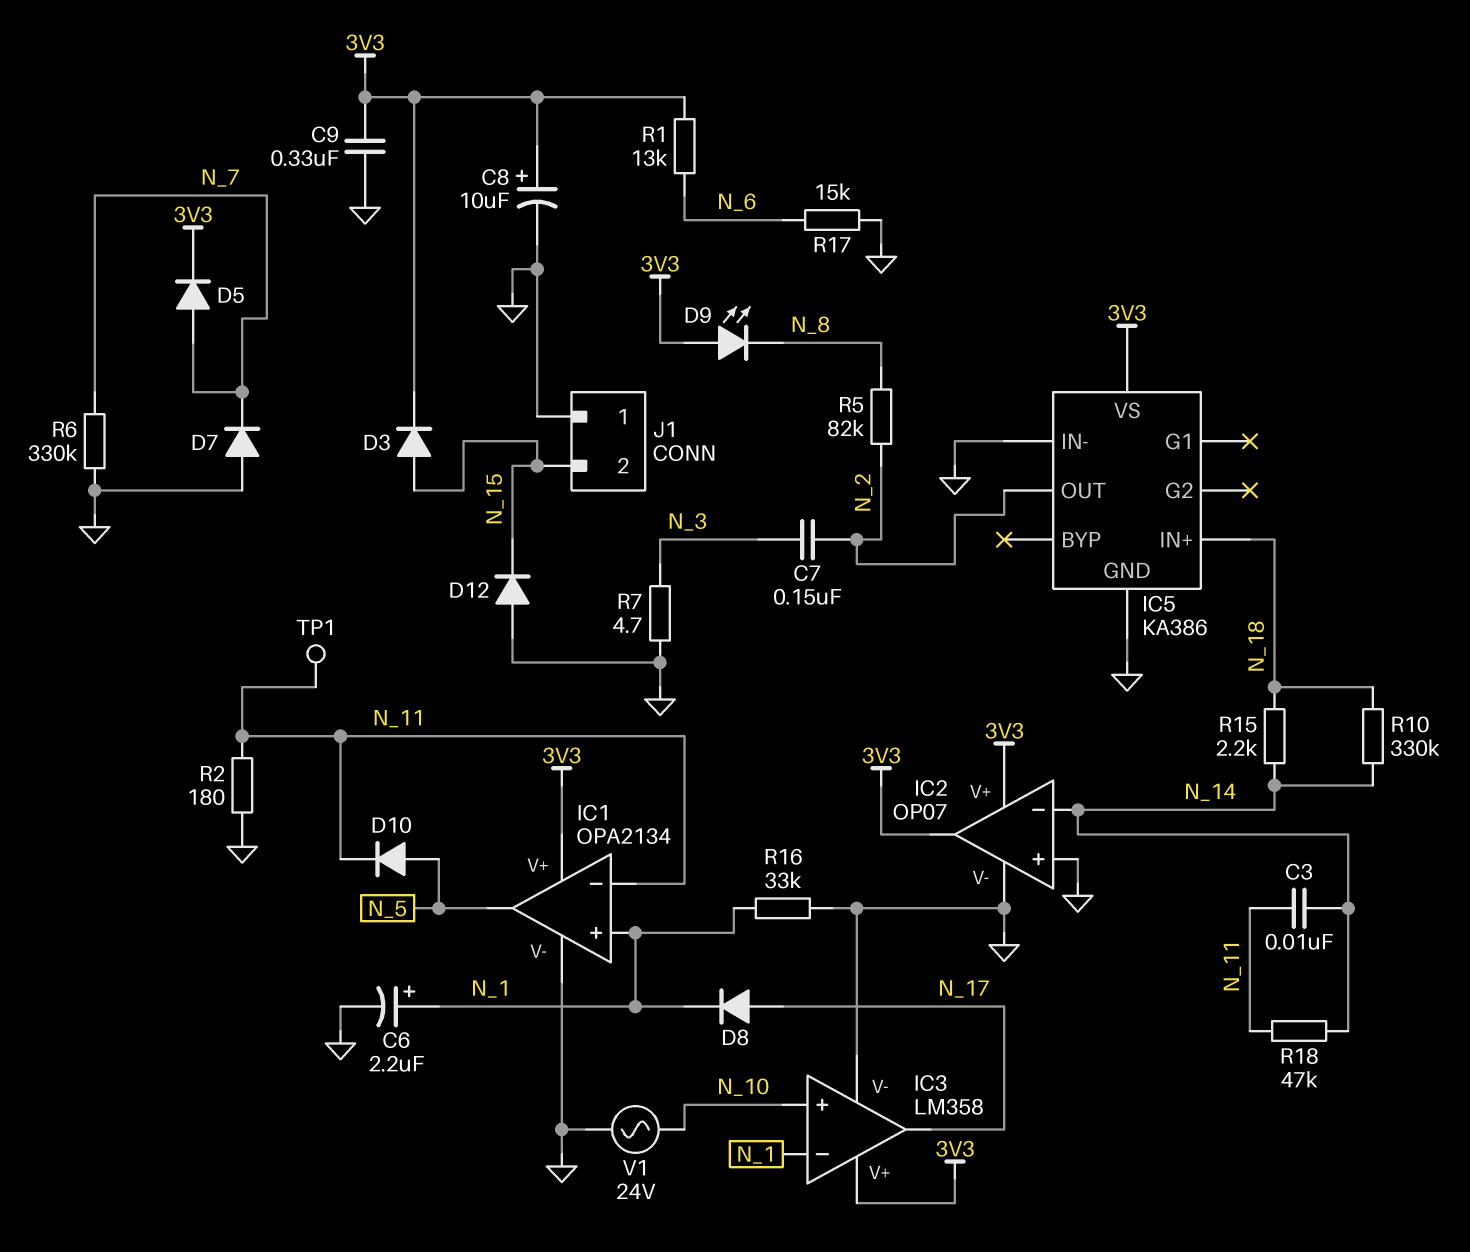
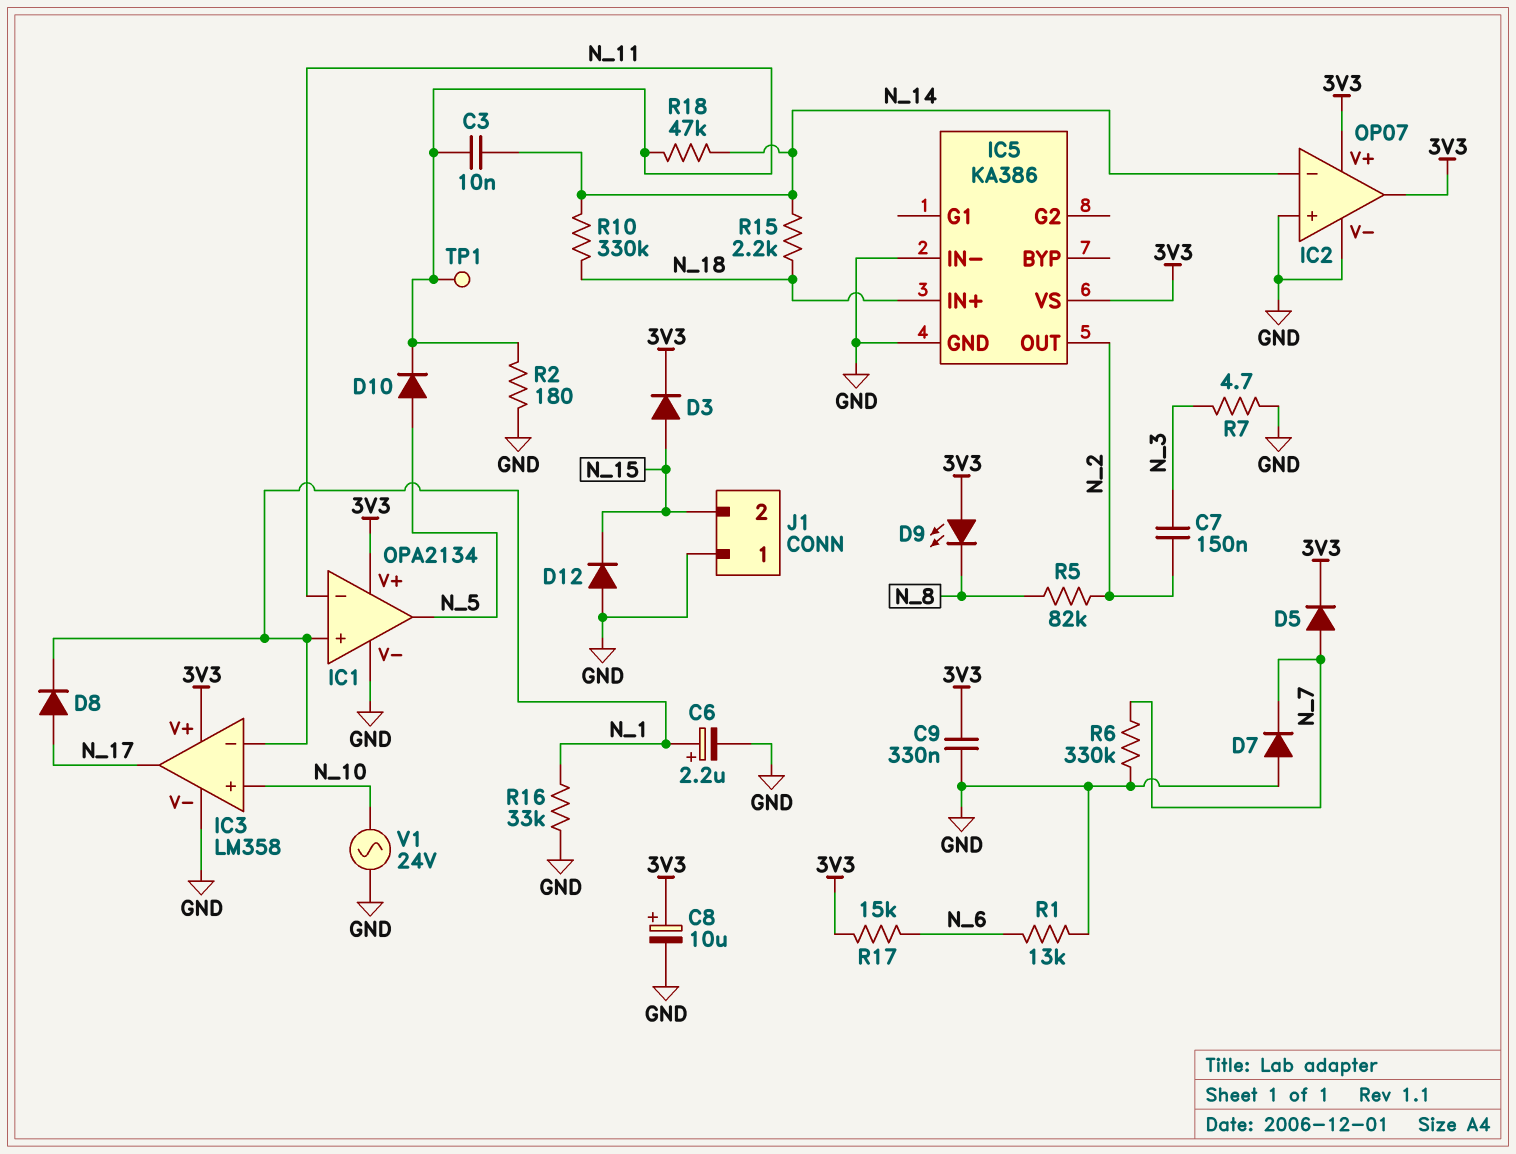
R1: 13k (3V3, N_6) -> 13k (GND, N_6)
R17: 15k (GND, N_6) -> 15k (3V3, N_6)

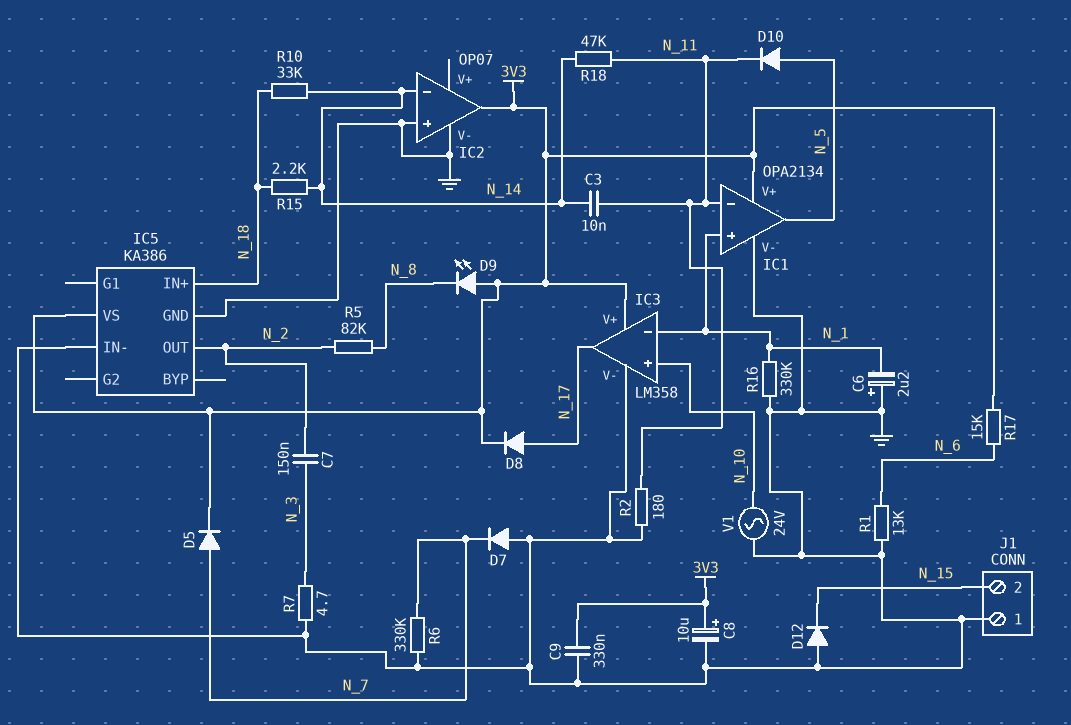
C6: 2.2uF (plus N_1, minus GND) -> 2.2uF (plus GND, minus N_1)
D3: diode (A N_15, K 3V3) -> none
D8: diode (A N_17, K N_1) -> diode (A N_17, K 3V3)
IC2 pin V+: 3V3 -> none
R10: 330k (N_14, N_18) -> 33k (N_14, N_18)
R16: 33k (GND, N_1) -> 330k (GND, N_1)
TP1: test point (N_11) -> none

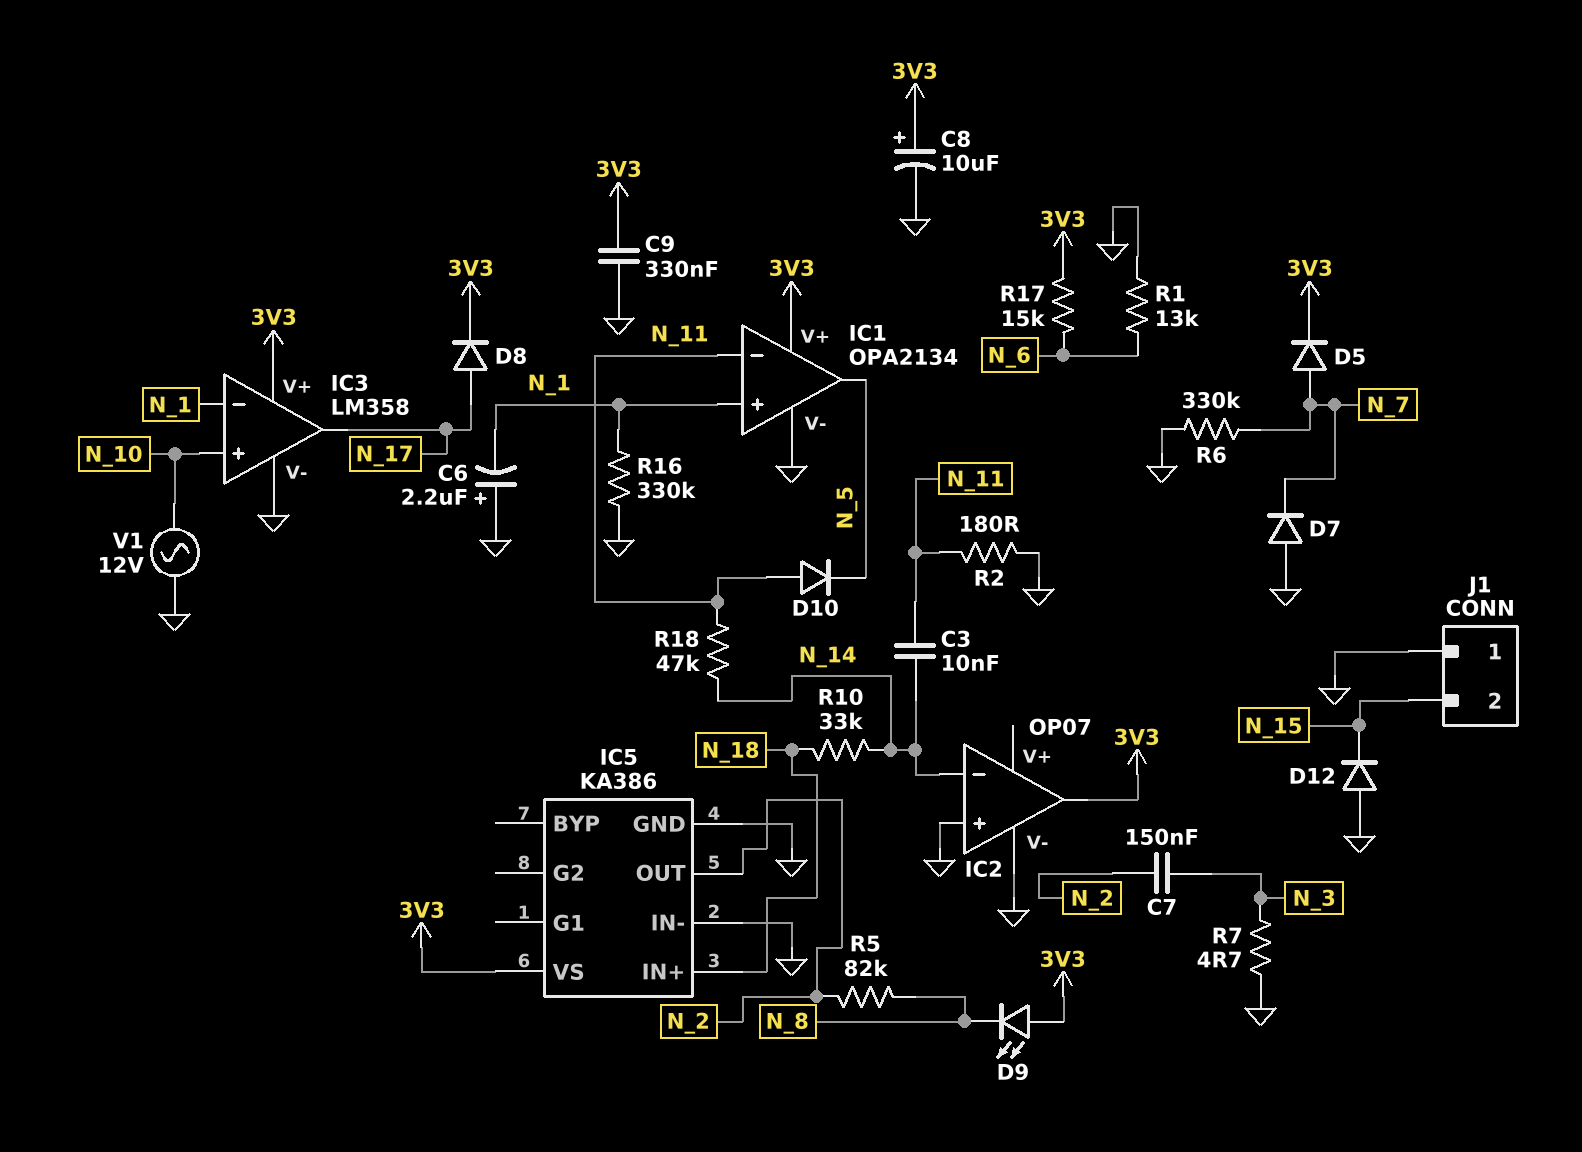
D10: diode (A N_5, K N_11) -> diode (A N_11, K N_5)
R15: 2.2k (N_14, N_18) -> none
V1: AC 24V (GND, N_10) -> AC 12V (GND, N_10)

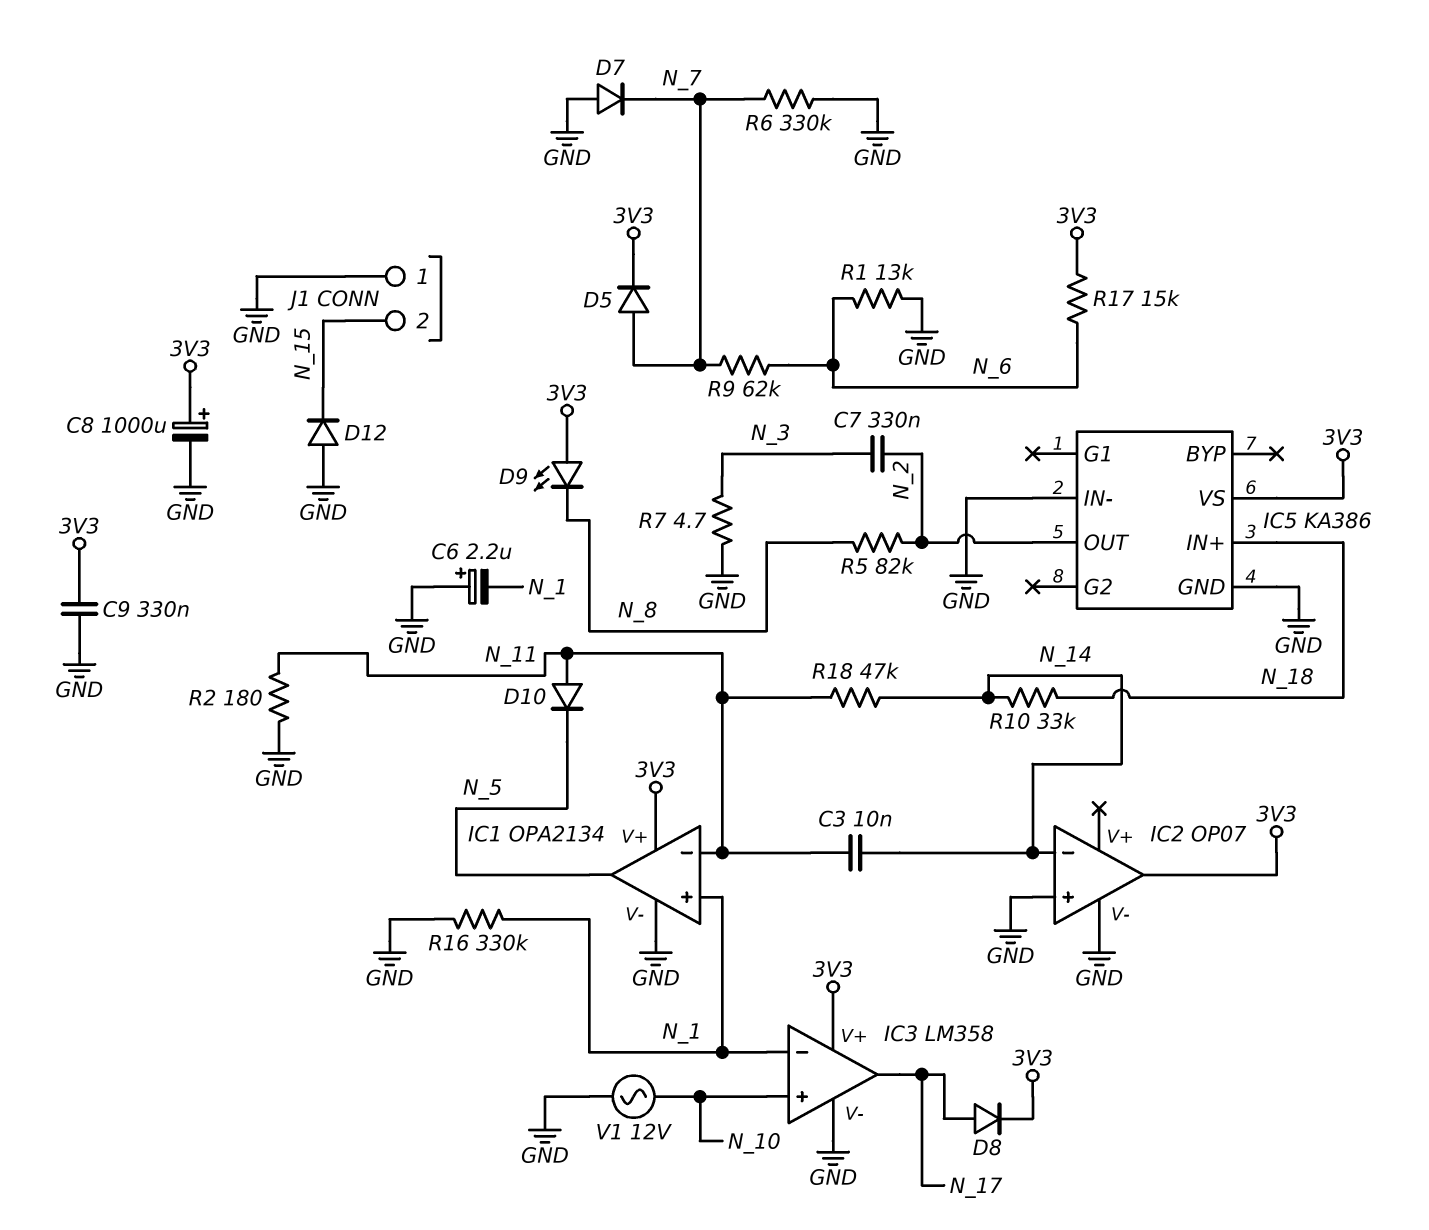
C7: 150nF (N_2, N_3) -> 330nF (N_2, N_3)
C8: 10uF (plus 3V3, minus GND) -> 1000uF (plus 3V3, minus GND)
R9: none -> 62k (N_6, N_7)

